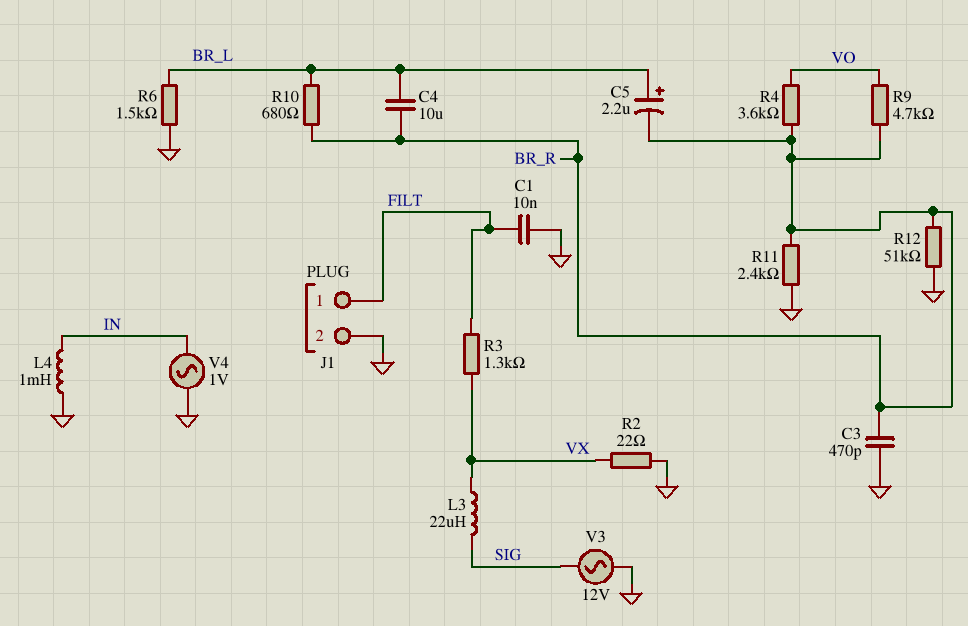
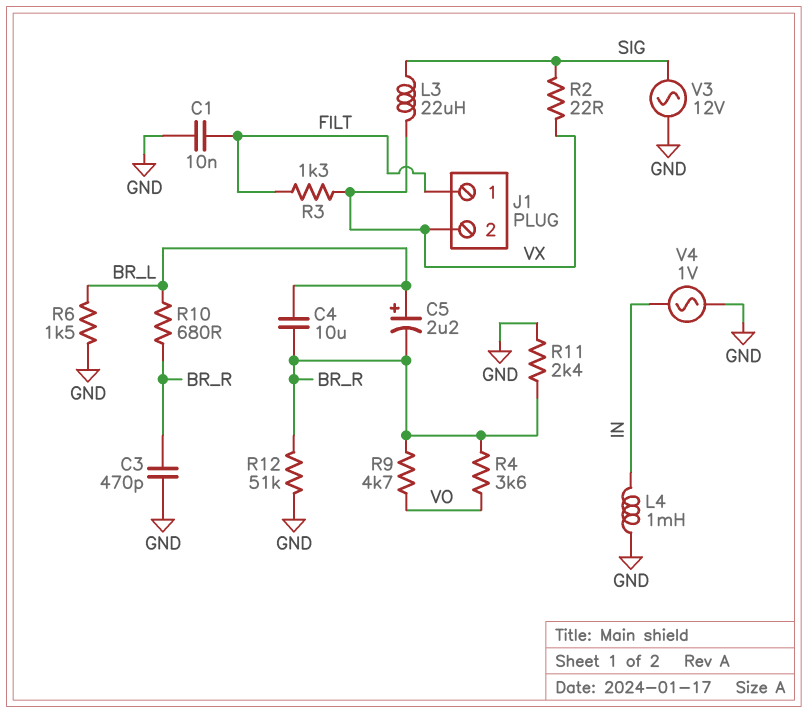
J1 pin 2: GND -> VX
R2: 22 (GND, VX) -> 22 (SIG, VX)

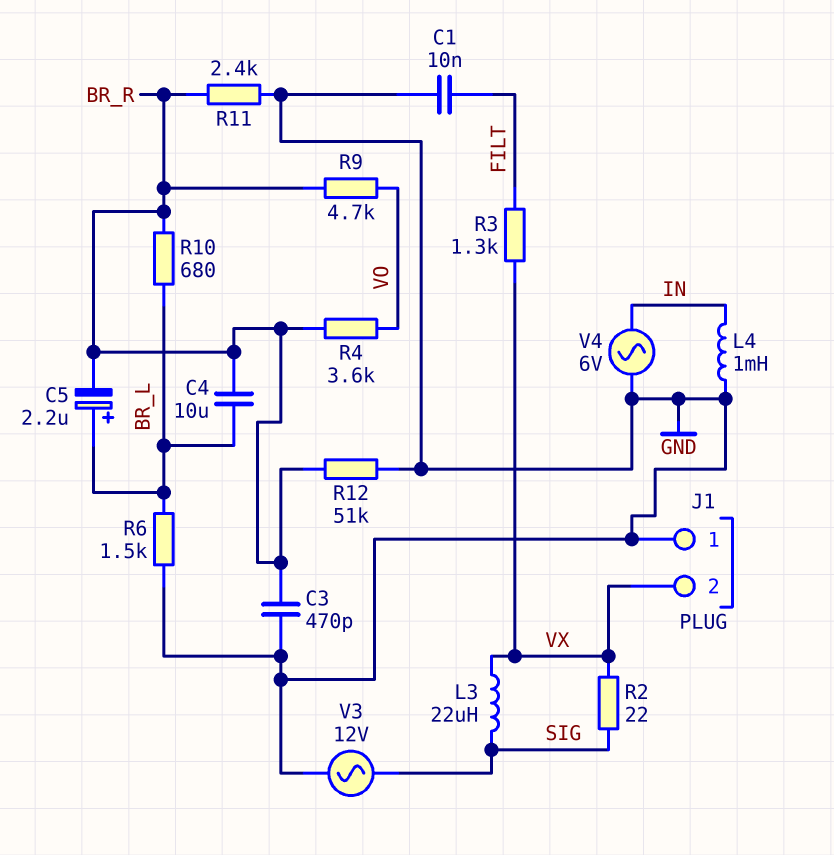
J1 pin 1: FILT -> GND
V4: AC 1V (GND, IN) -> AC 6V (GND, IN)

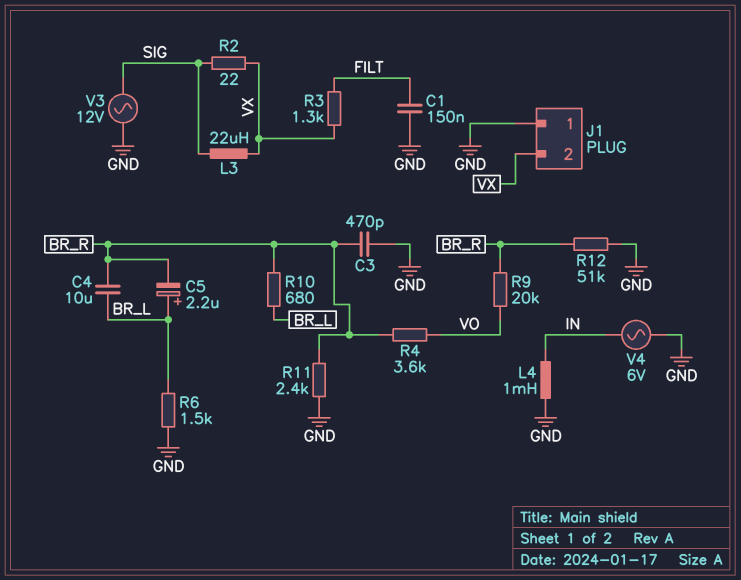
C1: 10nF (FILT, GND) -> 150nF (FILT, GND)
R9: 4.7k (BR_R, VO) -> 20k (BR_R, VO)

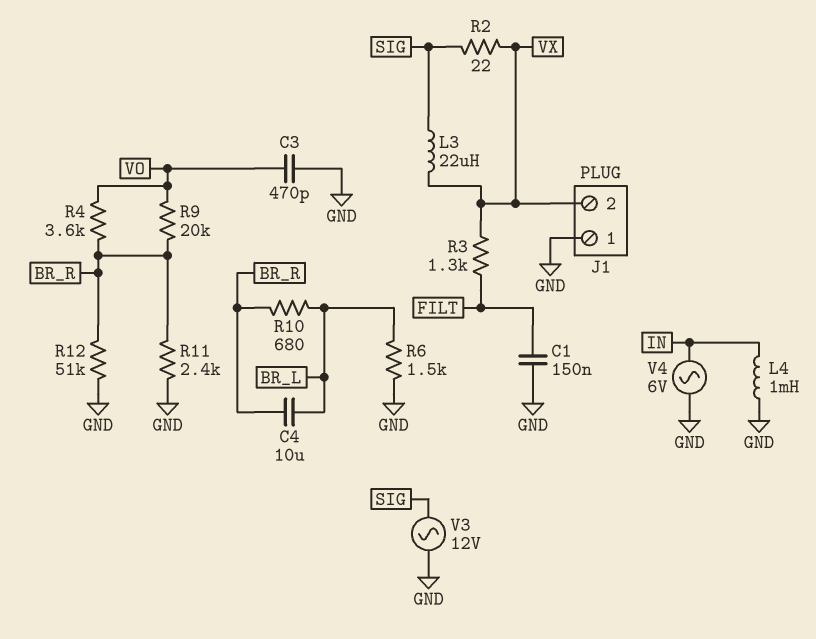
C3: 470pF (BR_R, GND) -> 470pF (GND, VO)
C5: 2.2uF (plus BR_L, minus BR_R) -> none

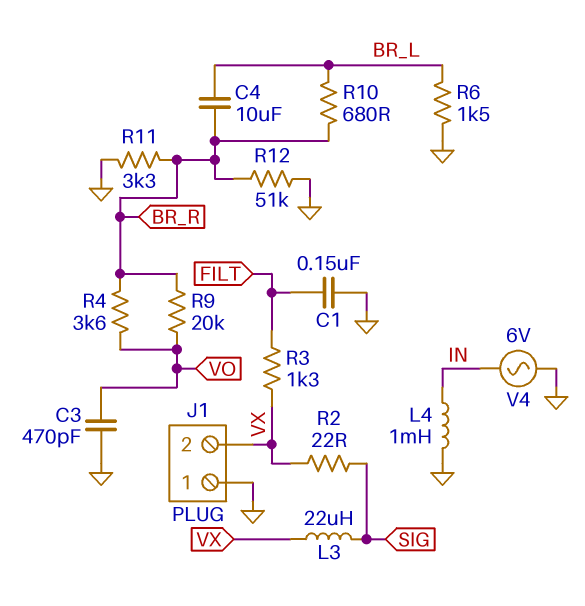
R11: 2.4k (BR_R, GND) -> 3.3k (BR_R, GND)
V3: AC 12V (GND, SIG) -> none

